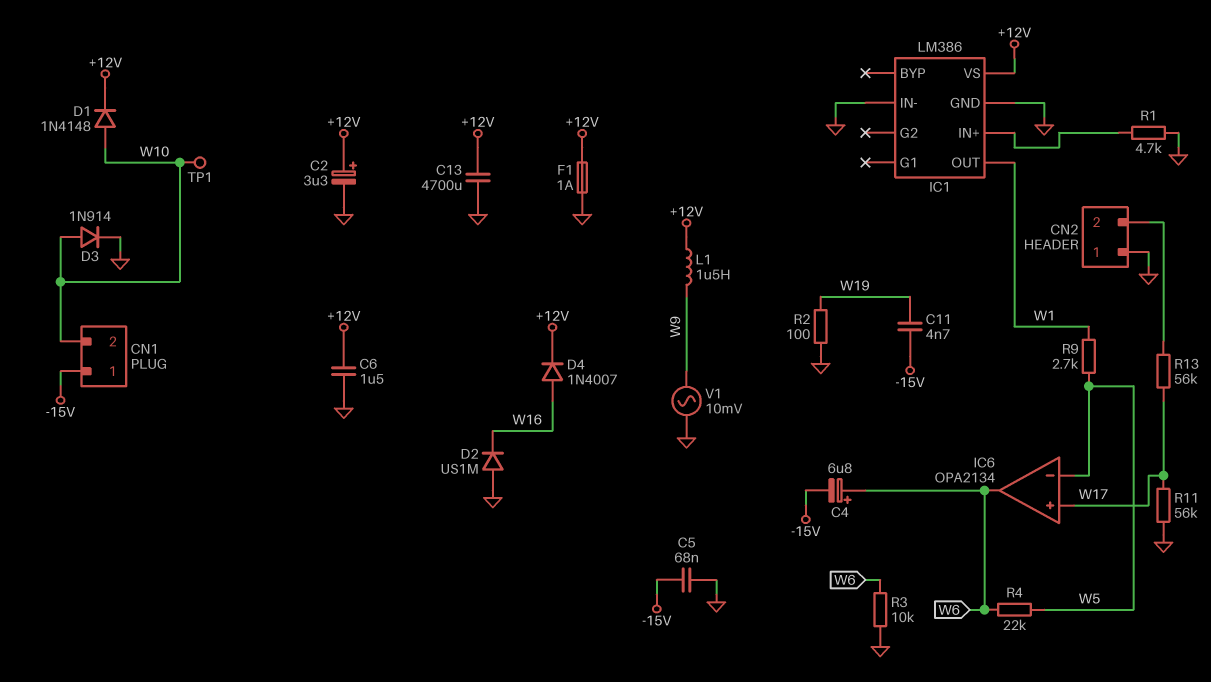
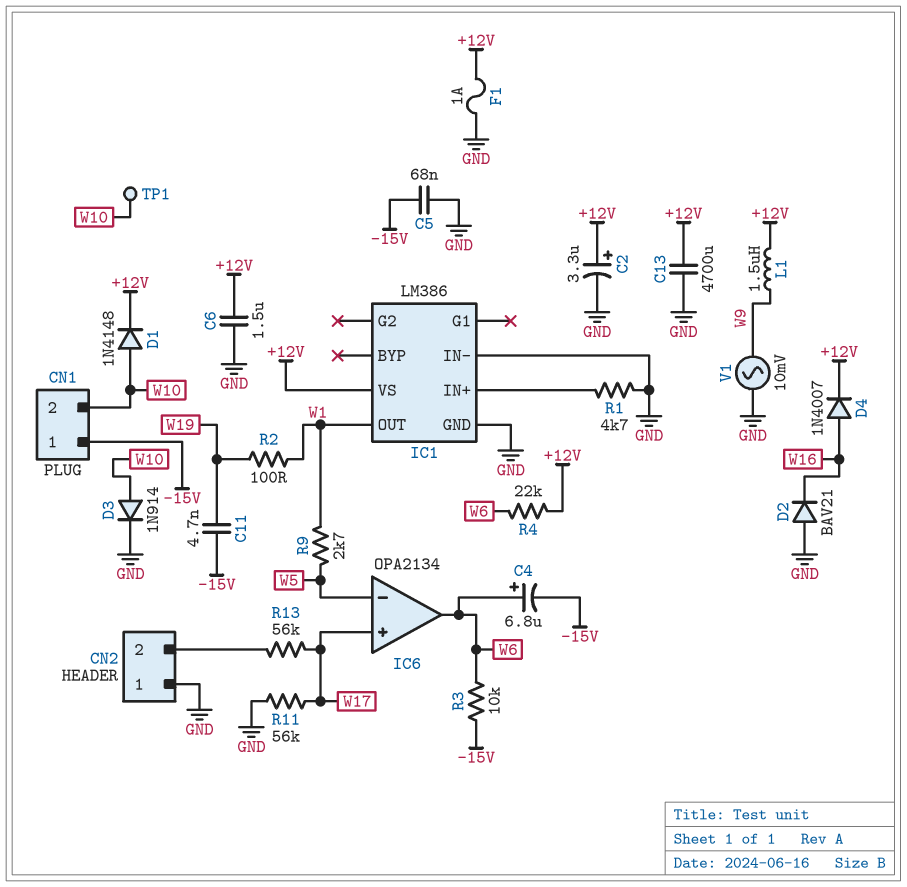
D2: diode US1M (A GND, K W16) -> diode BAV21 (A GND, K W16)
R2: 100 (GND, W19) -> 100 (W1, W19)
R3: 10k (GND, W6) -> 10k (-15V, W6)
R4: 22k (W5, W6) -> 22k (+12V, W6)

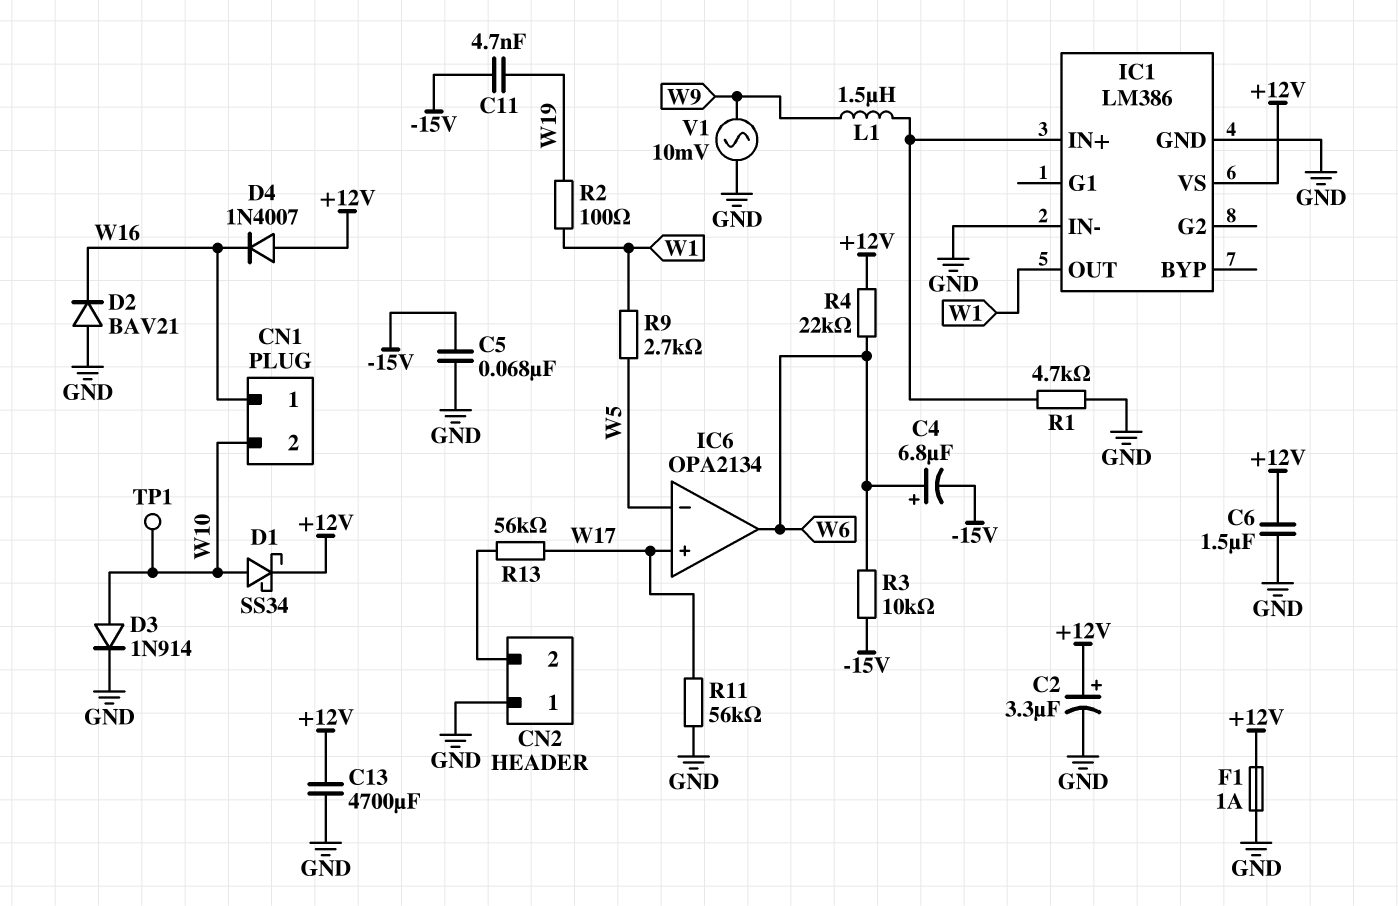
CN1 pin 1: -15V -> W16
D1: diode 1N4148 (A W10, K +12V) -> schottky SS34 (A W10, K +12V)
D4: diode 1N4007 (A W16, K +12V) -> diode 1N4007 (A +12V, K W16)
L1: 1.5uH (+12V, W9) -> 1.5uH (IC1/IN+, W9)

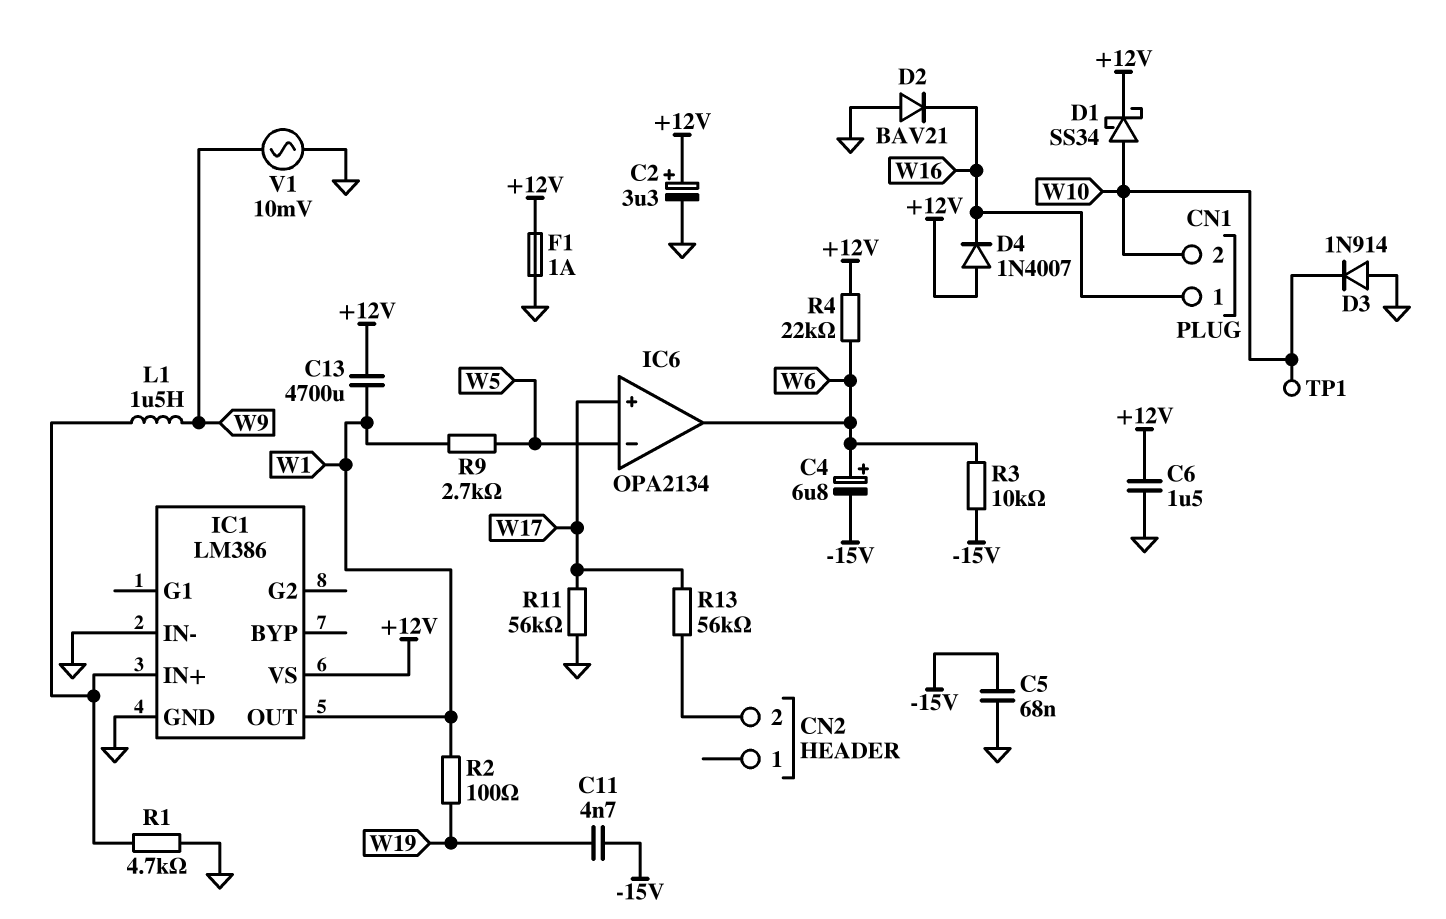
C13: 4700uF (+12V, GND) -> 4700uF (+12V, W1)
CN2 pin 1: GND -> none
D3: diode 1N914 (A W10, K GND) -> diode 1N914 (A GND, K W10)

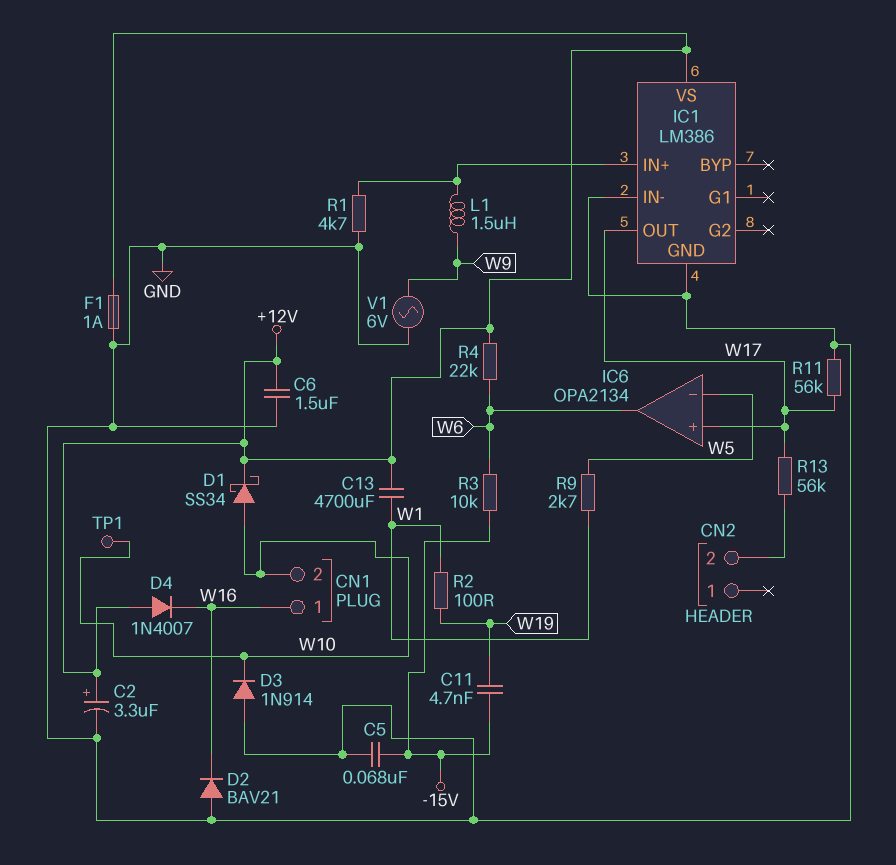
C4: 6.8uF (plus W6, minus -15V) -> none
IC1 pin OUT: W1 -> W17
V1: AC 10mV (GND, W9) -> AC 6V (GND, W9)

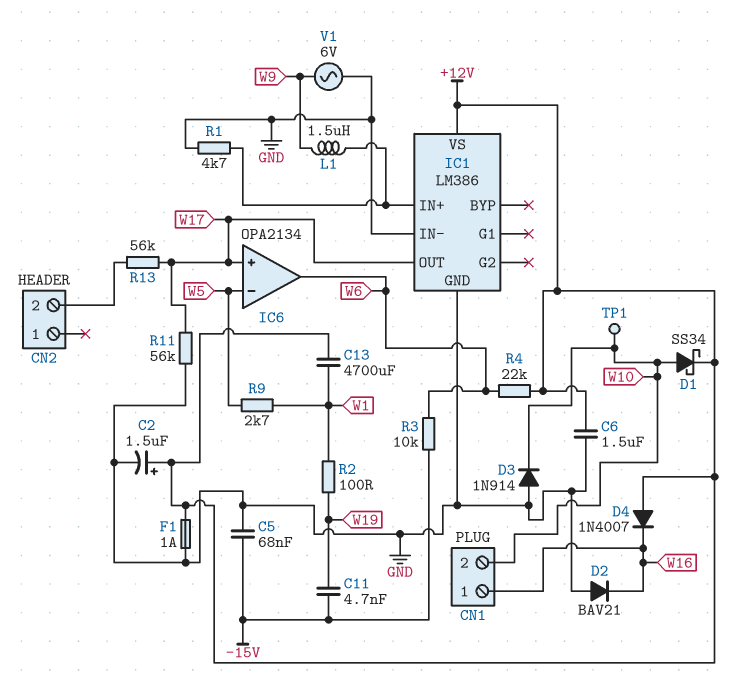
C2: 3.3uF (plus +12V, minus GND) -> 1.5uF (plus +12V, minus GND)

